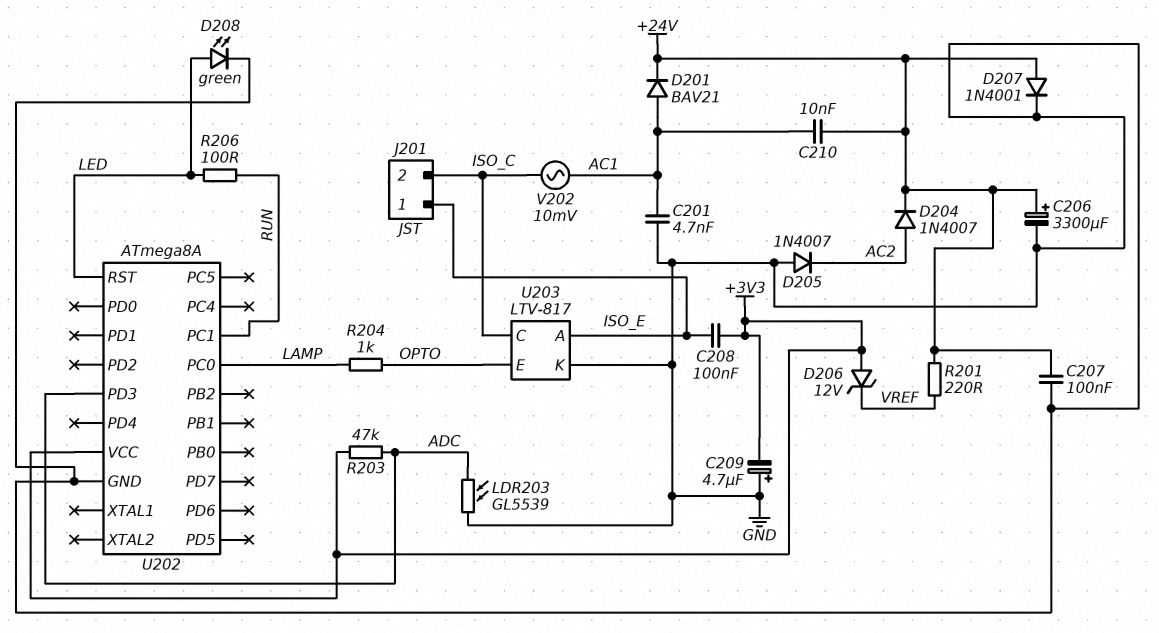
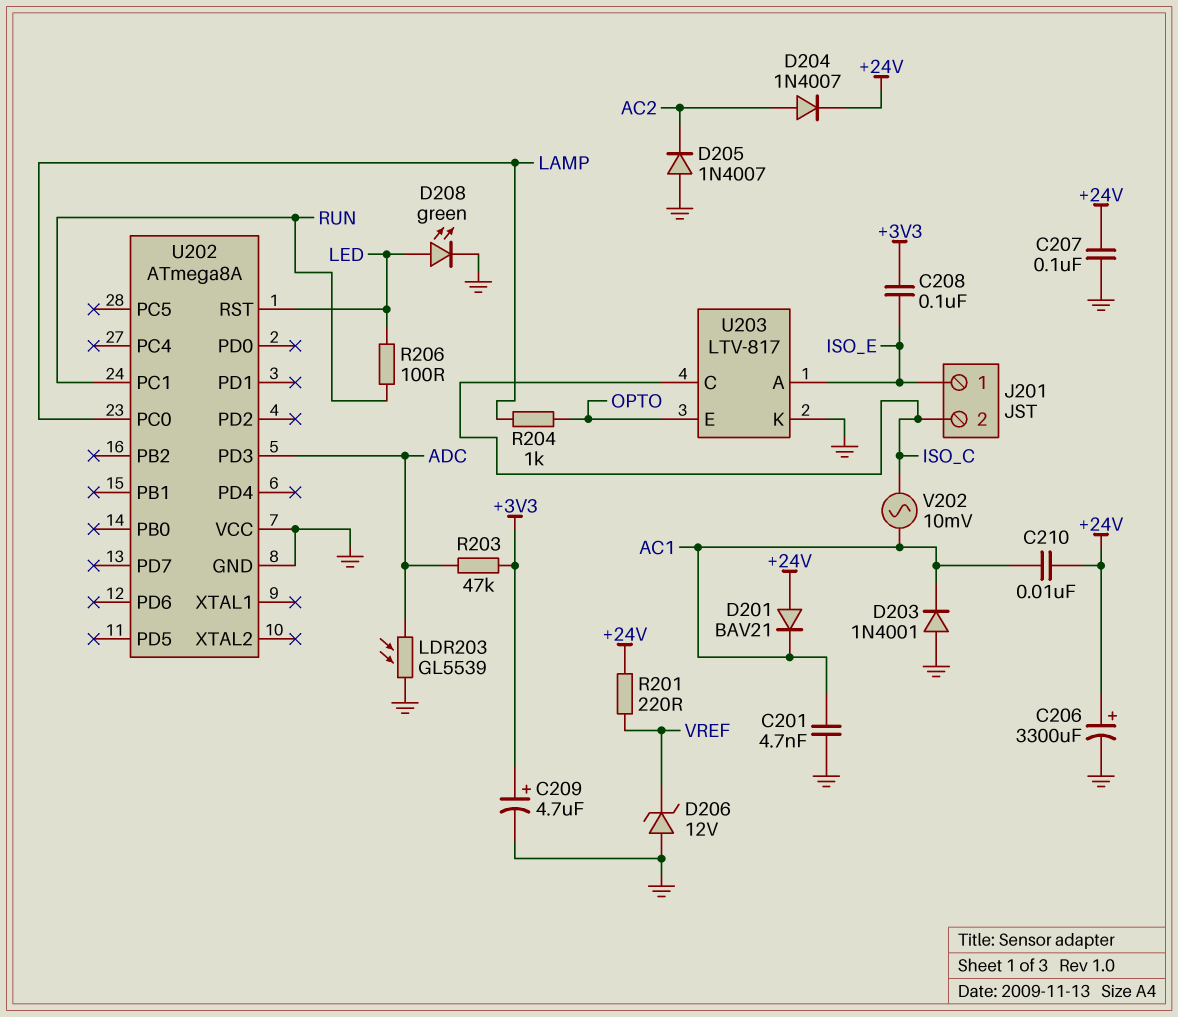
C209: 4.7uF (plus GND, minus +3V3) -> 4.7uF (plus +3V3, minus GND)
D201: diode BAV21 (A AC1, K +24V) -> diode BAV21 (A +24V, K AC1)
D203: none -> diode 1N4001 (A GND, K AC1)
D206: zener 12V (A +3V3, K VREF) -> zener 12V (A GND, K VREF)
D207: diode 1N4001 (A +24V, K GND) -> none
U202 pin VCC: +3V3 -> GND

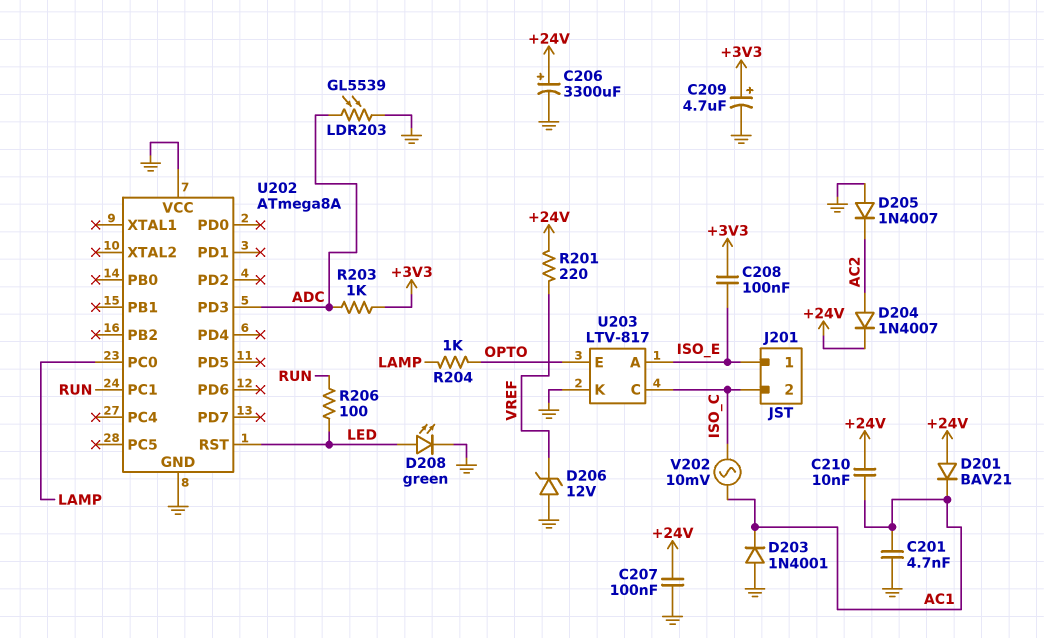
R203: 47k (+3V3, ADC) -> 1k (+3V3, ADC)

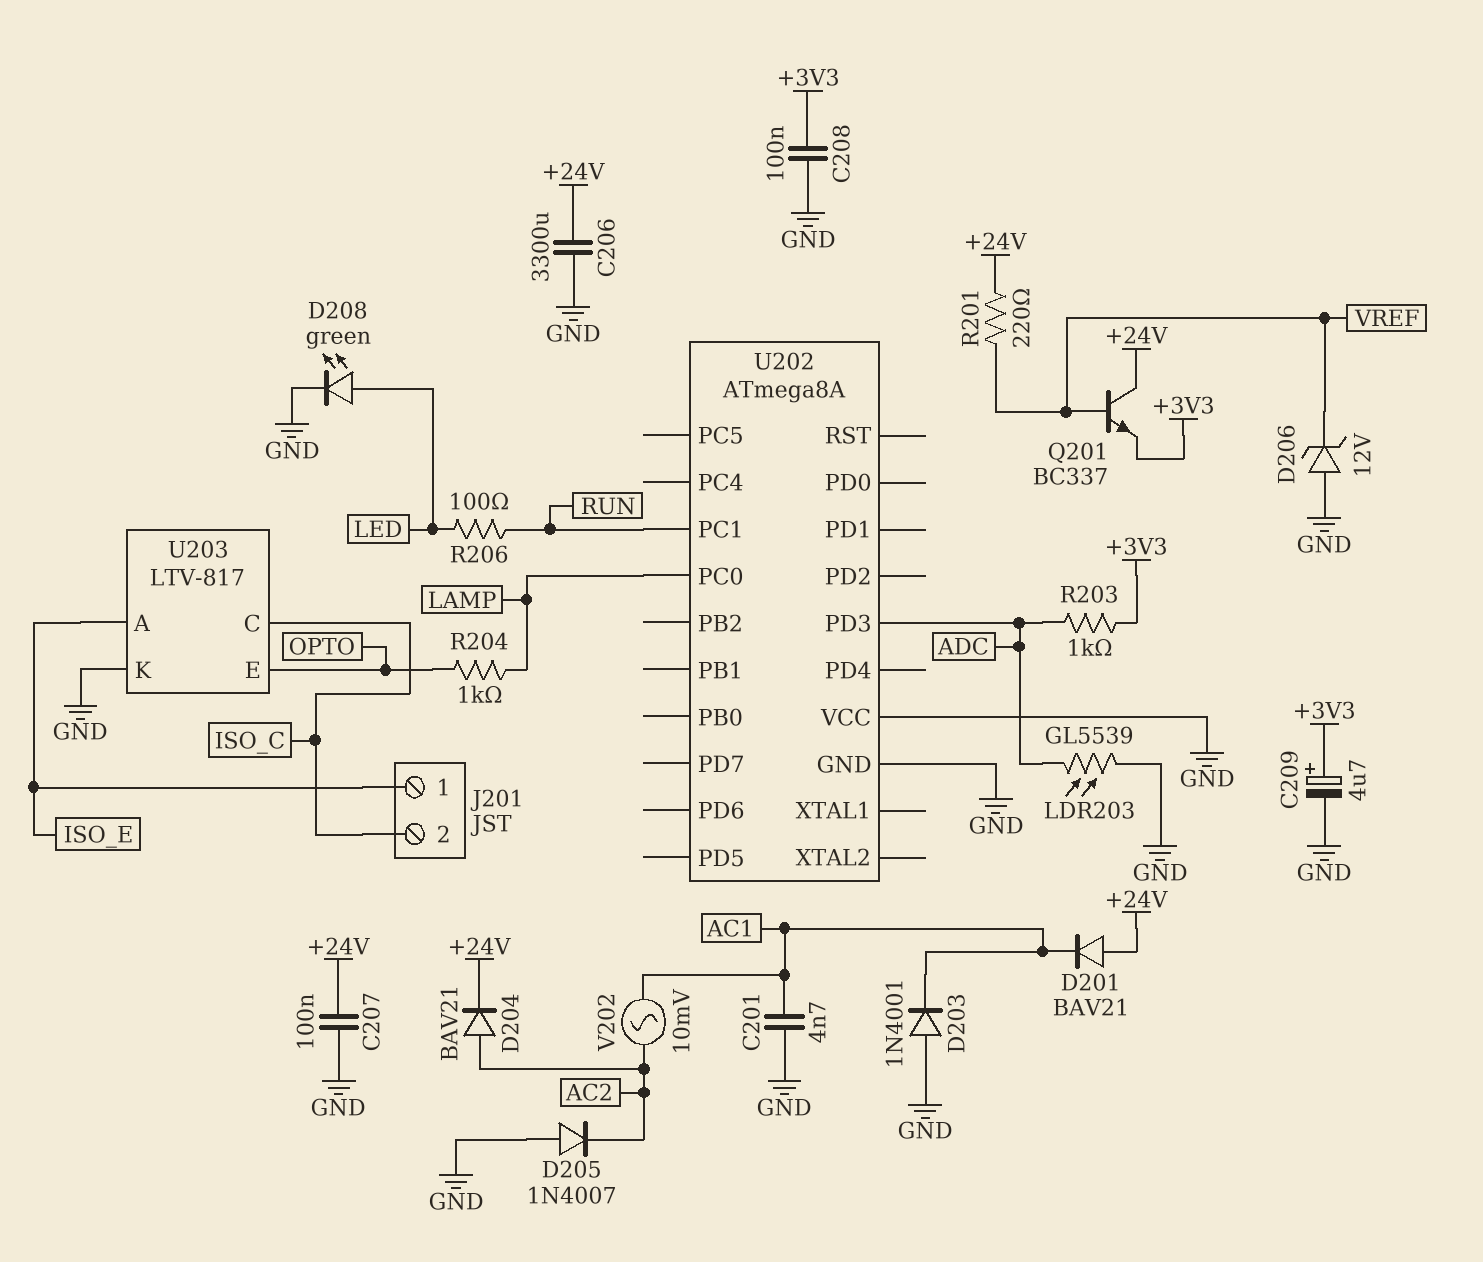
C206: 3300uF (plus +24V, minus GND) -> 3300uF (+24V, GND)
C208: 100nF (+3V3, ISO_E) -> 100nF (+3V3, GND)
C210: 10nF (+24V, AC1) -> none
D204: diode 1N4007 (A AC2, K +24V) -> diode BAV21 (A AC2, K +24V)
Q201: none -> NPN BC337 (B VREF, C +24V, E +3V3)
U202 pin RST: LED -> none
V202: AC 10mV (AC1, ISO_C) -> AC 10mV (AC1, AC2)

